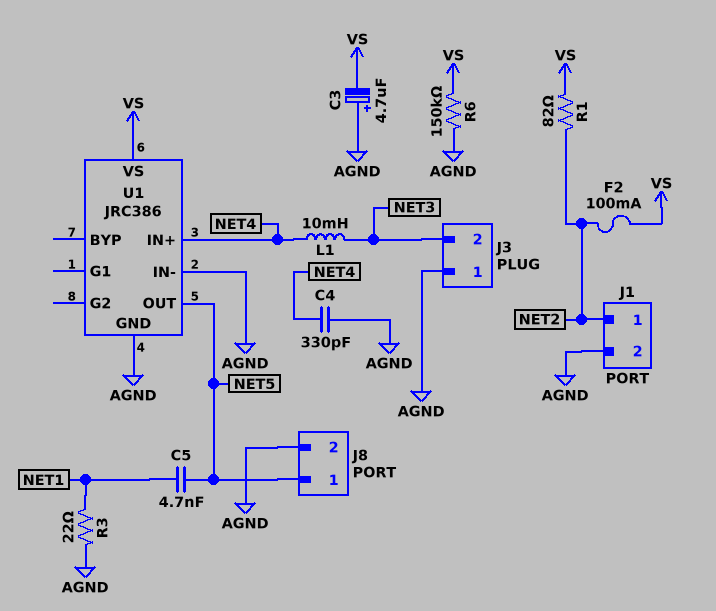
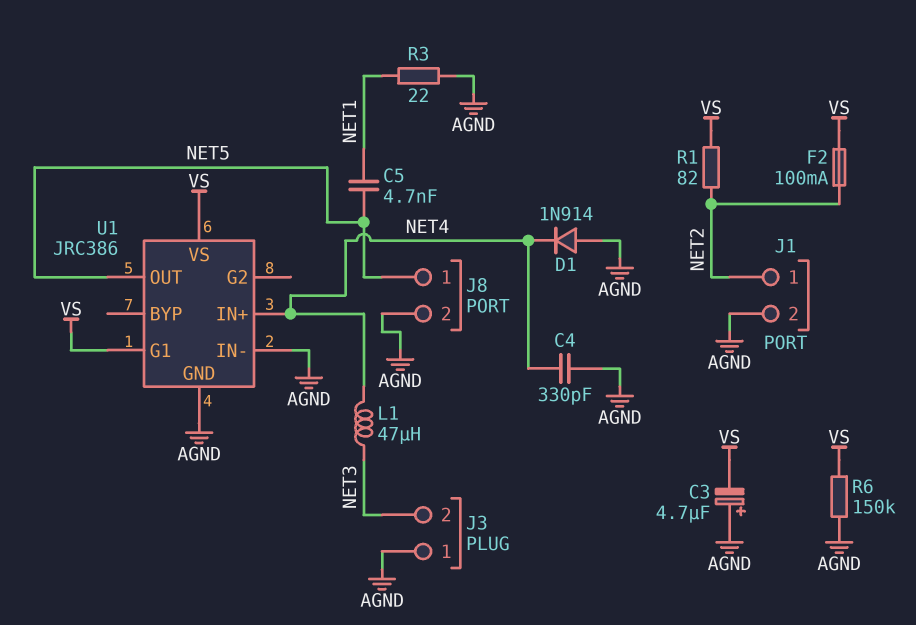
D1: none -> diode 1N914 (A AGND, K NET4)
L1: 10mH (NET3, NET4) -> 47uH (NET3, NET4)
U1 pin G1: none -> VS

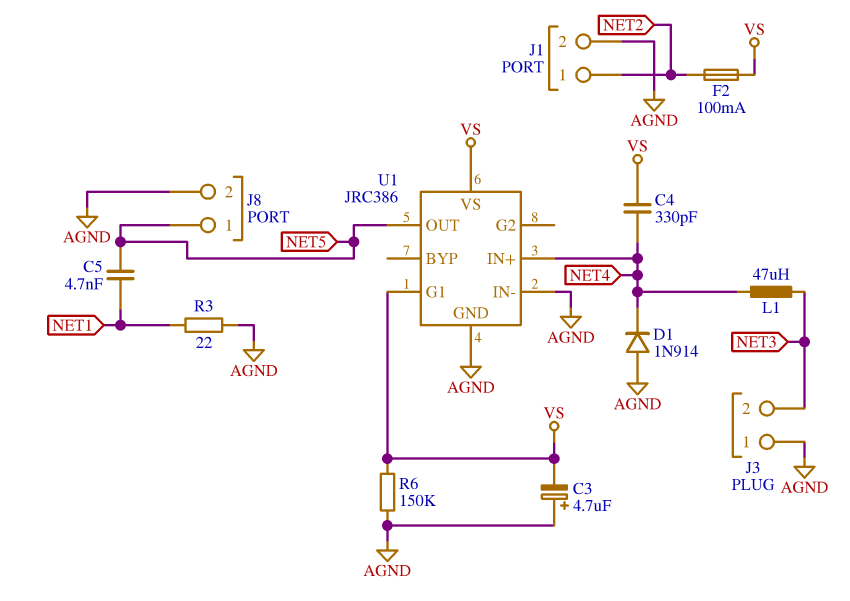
C4: 330pF (AGND, NET4) -> 330pF (NET4, VS)
R1: 82 (NET2, VS) -> none

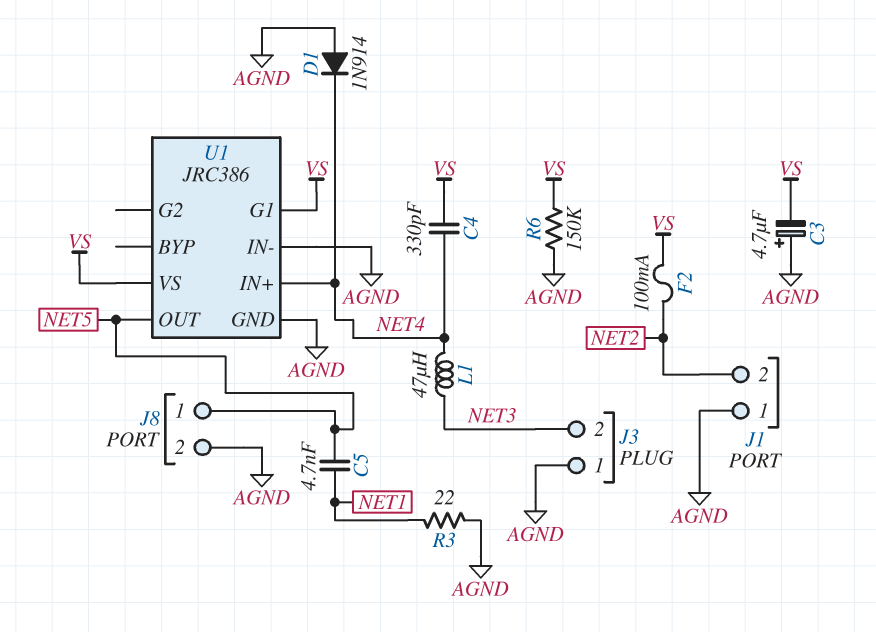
J1 pin 1: NET2 -> AGND
J1 pin 2: AGND -> NET2

